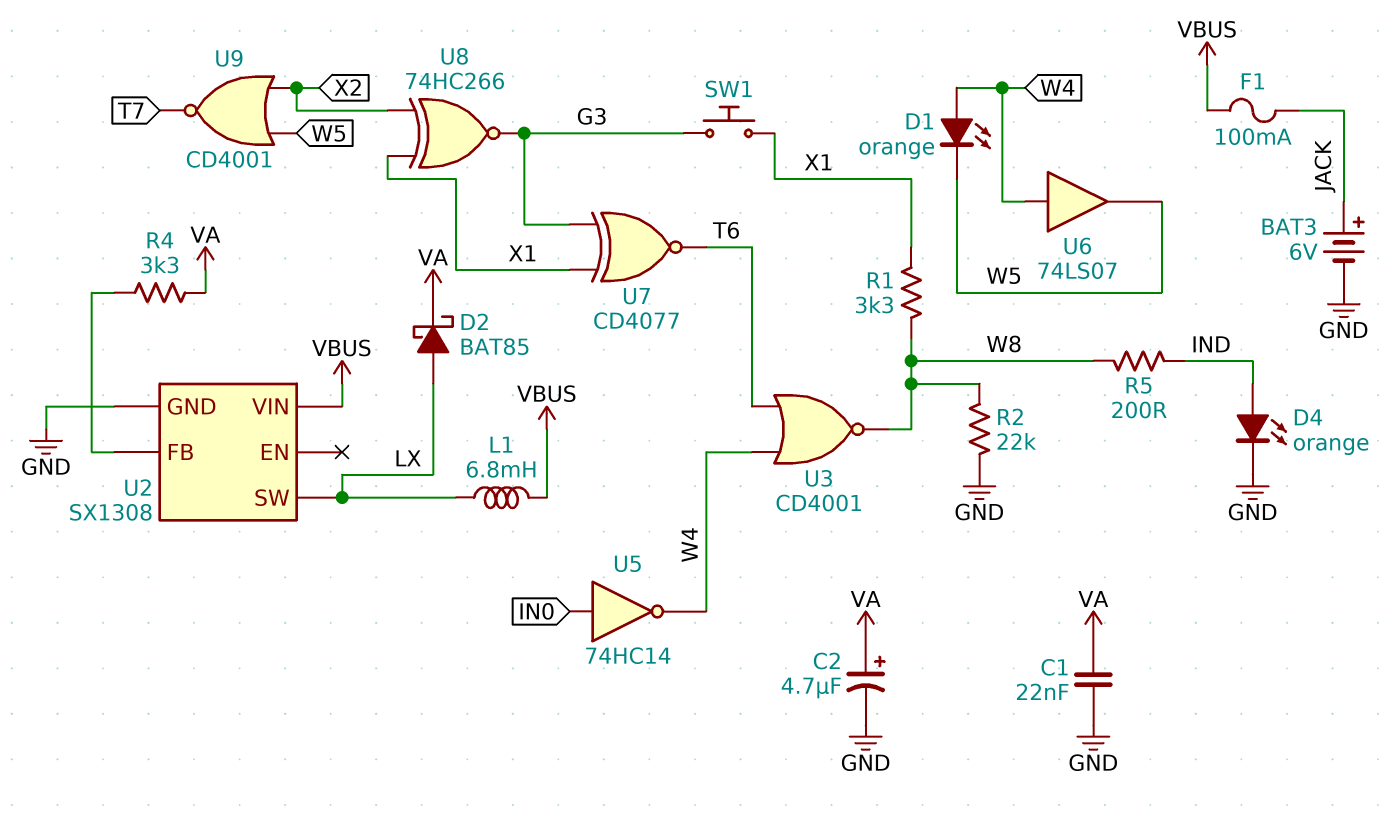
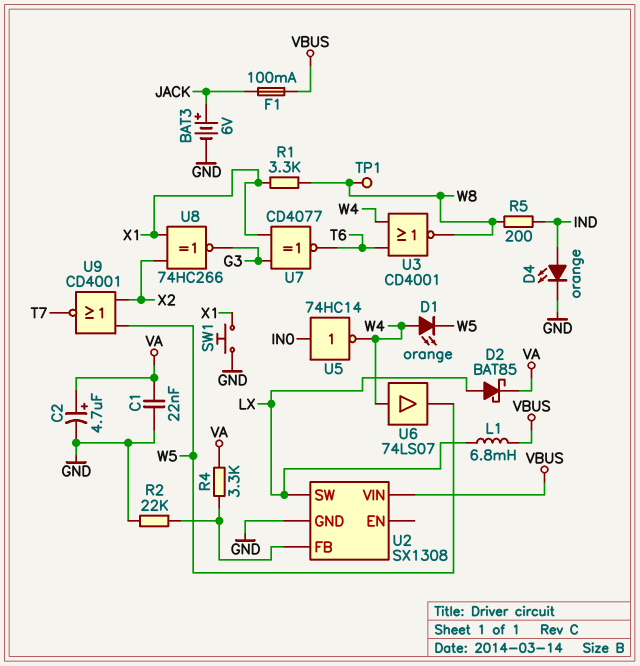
R2: 22k (GND, W8) -> 22k (GND, U2/FB)
SW1: button (G3, X1) -> button (GND, X1)
TP1: none -> test point (W8)

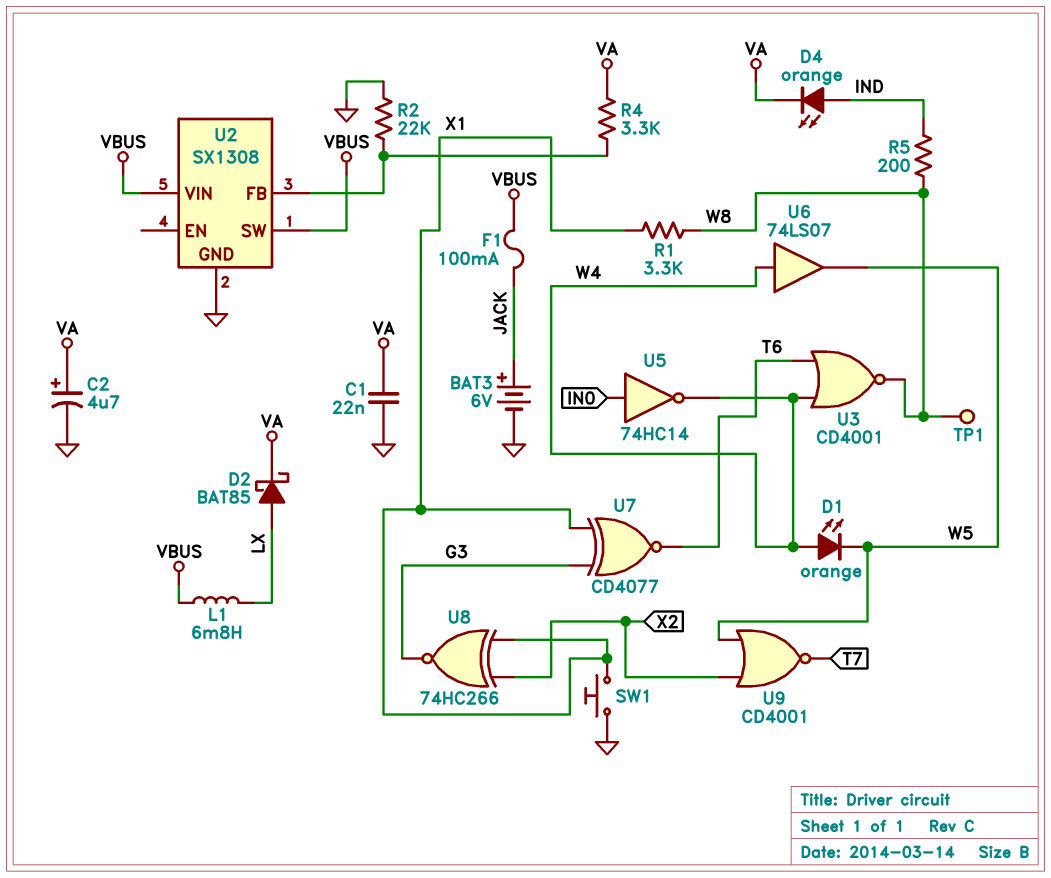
D4: LED orange (A IND, K GND) -> LED orange (A IND, K VA)
U2 pin SW: LX -> VBUS

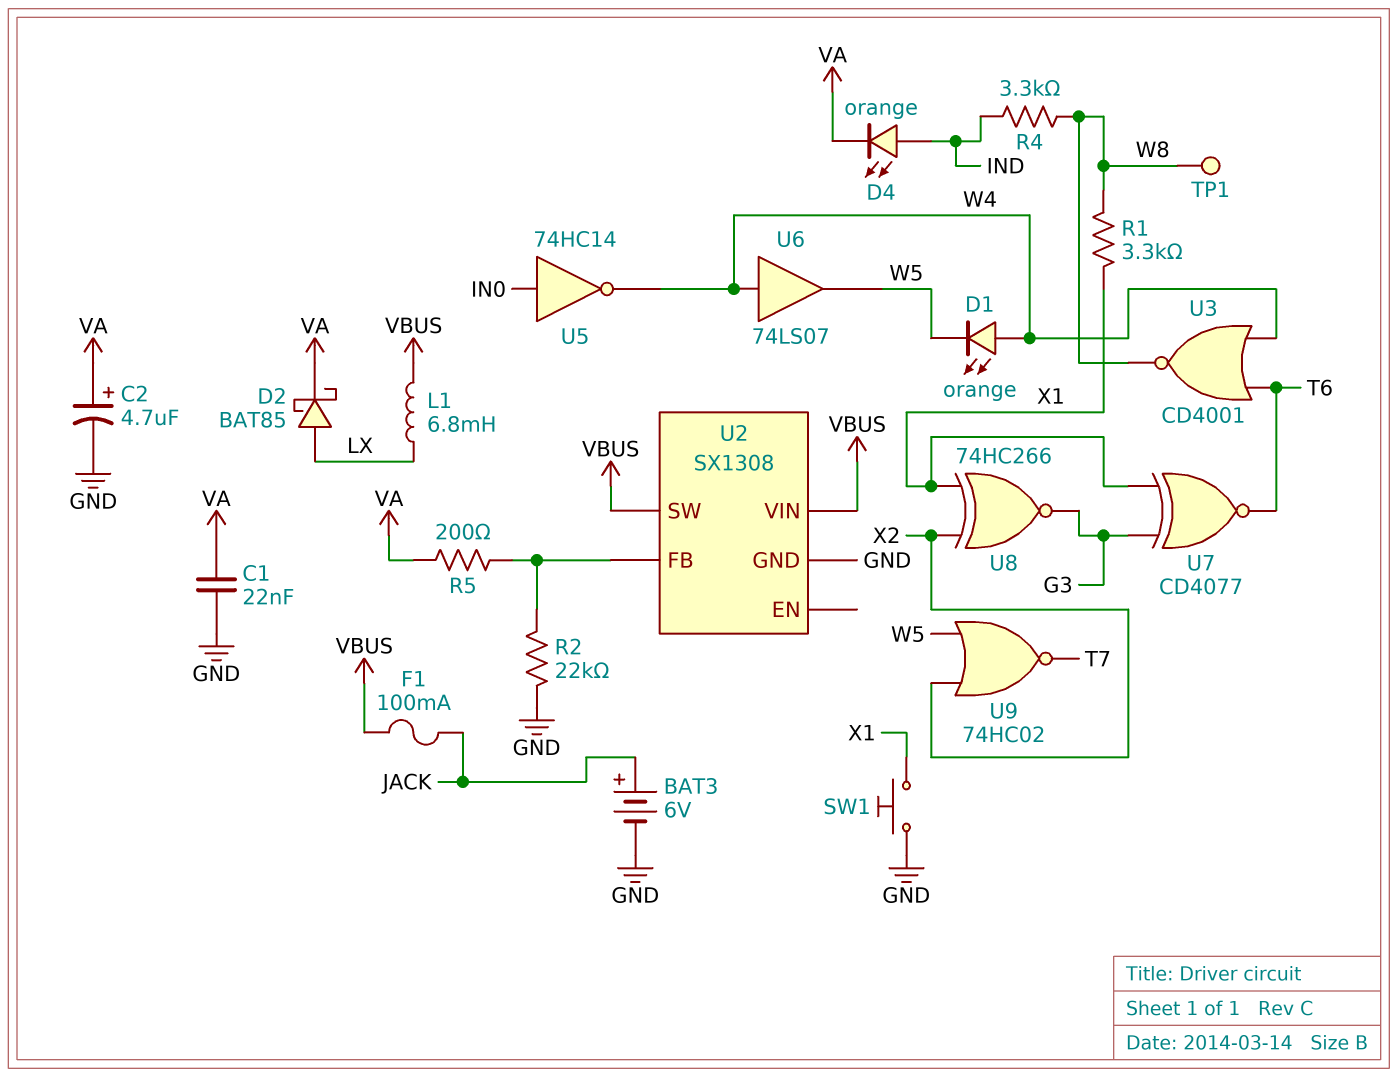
R4: 3.3k (U2/FB, VA) -> 3.3k (IND, W8)
R5: 200 (IND, W8) -> 200 (U2/FB, VA)
U9: NOR CD4001 (in W5, in X2, out T7) -> NOR 74HC02 (in W5, in X2, out T7)

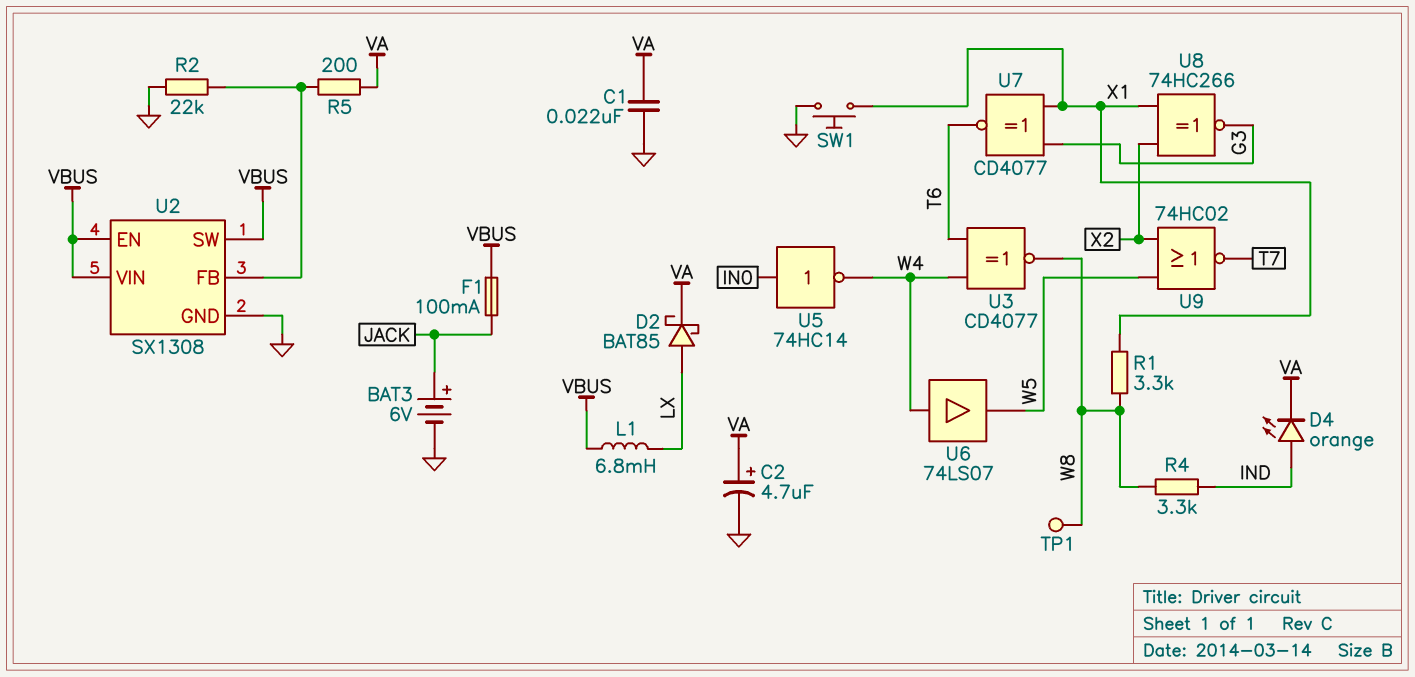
D1: LED orange (A W4, K W5) -> none
U2 pin EN: none -> VBUS
U3: NOR CD4001 (in T6, in W4, out W8) -> XNOR CD4077 (in T6, in W4, out W8)

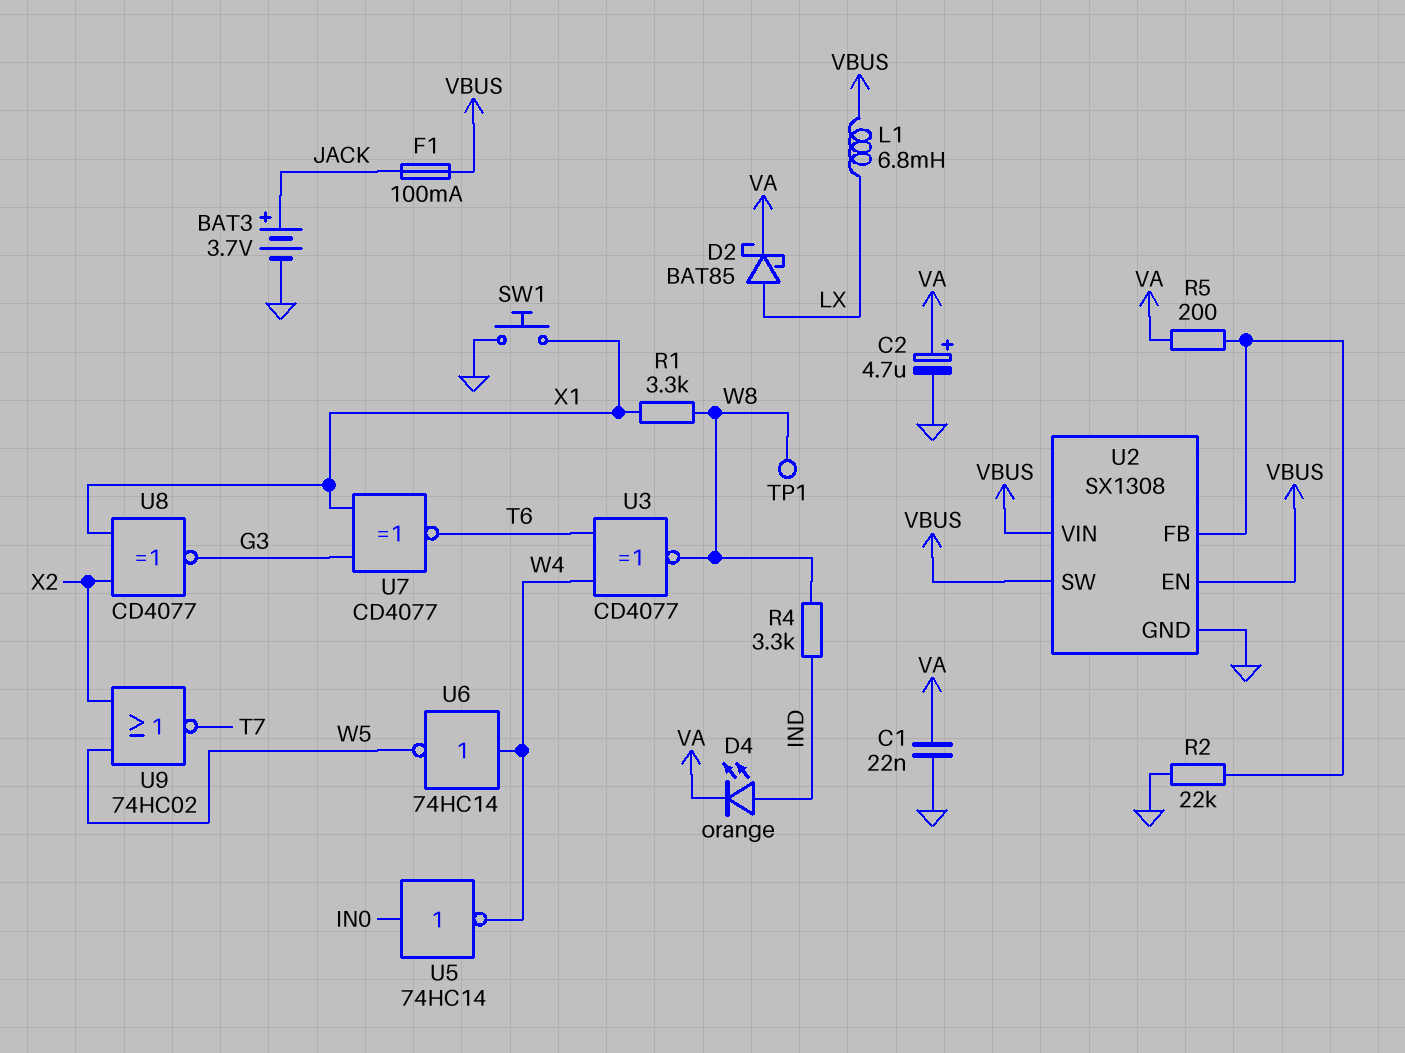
BAT3: 6V (plus JACK, minus GND) -> 3.7V (plus JACK, minus GND)
U6: buffer 74LS07 (in W4, out W5) -> NOT 74HC14 (in W4, out W5)
U8: XNOR 74HC266 (in X1, in X2, out G3) -> XNOR CD4077 (in X1, in X2, out G3)

